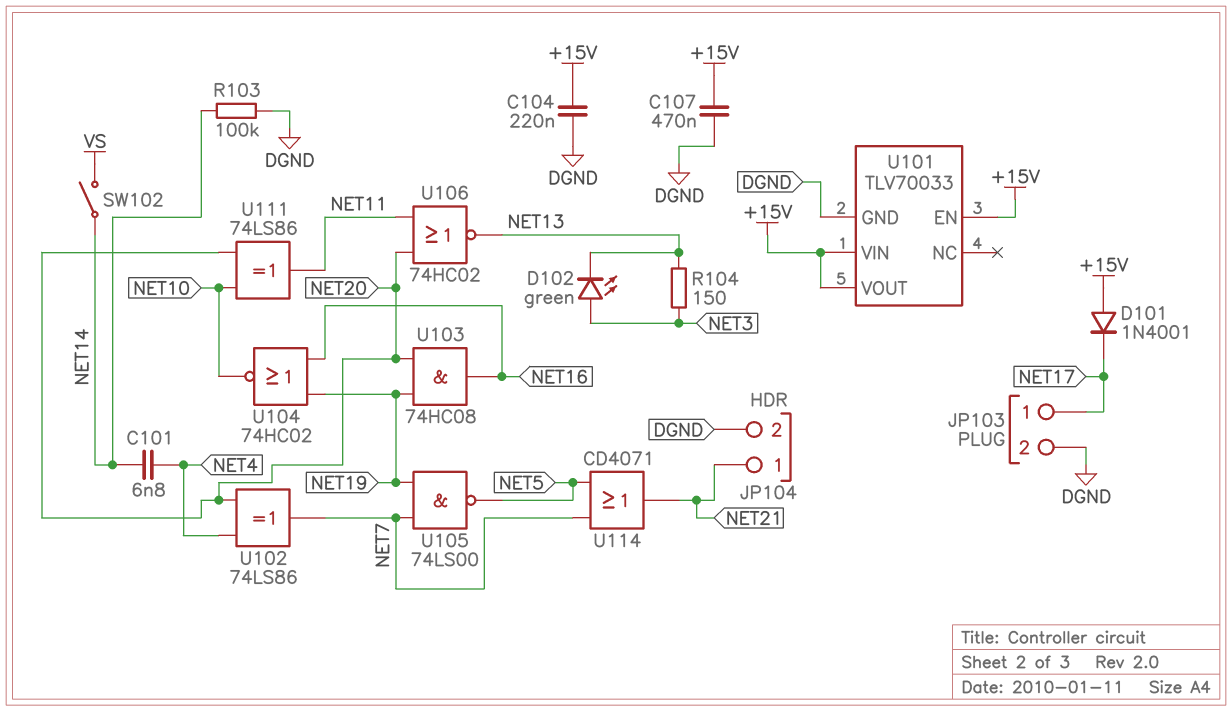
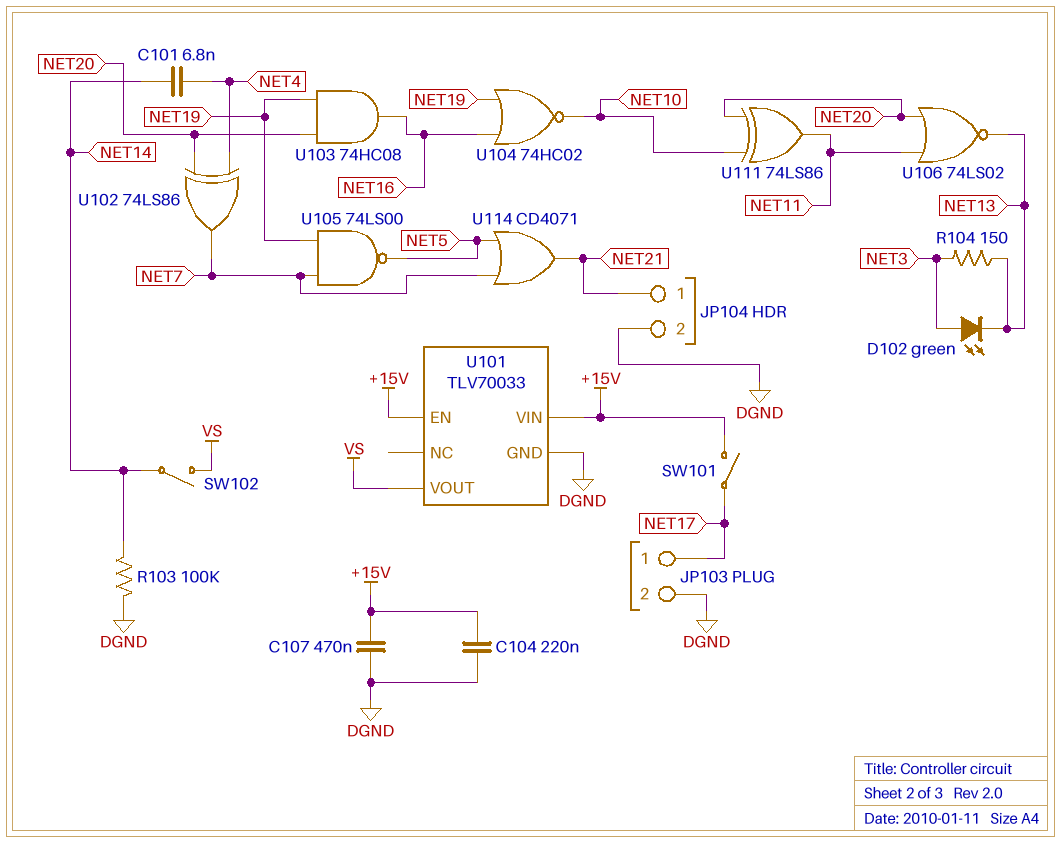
D101: diode 1N4001 (A +15V, K NET17) -> none
SW101: none -> switch (+15V, NET17)
U101 pin VOUT: +15V -> VS
U106: NOR 74HC02 (in NET11, in NET20, out NET13) -> NOR 74LS02 (in NET11, in NET20, out NET13)

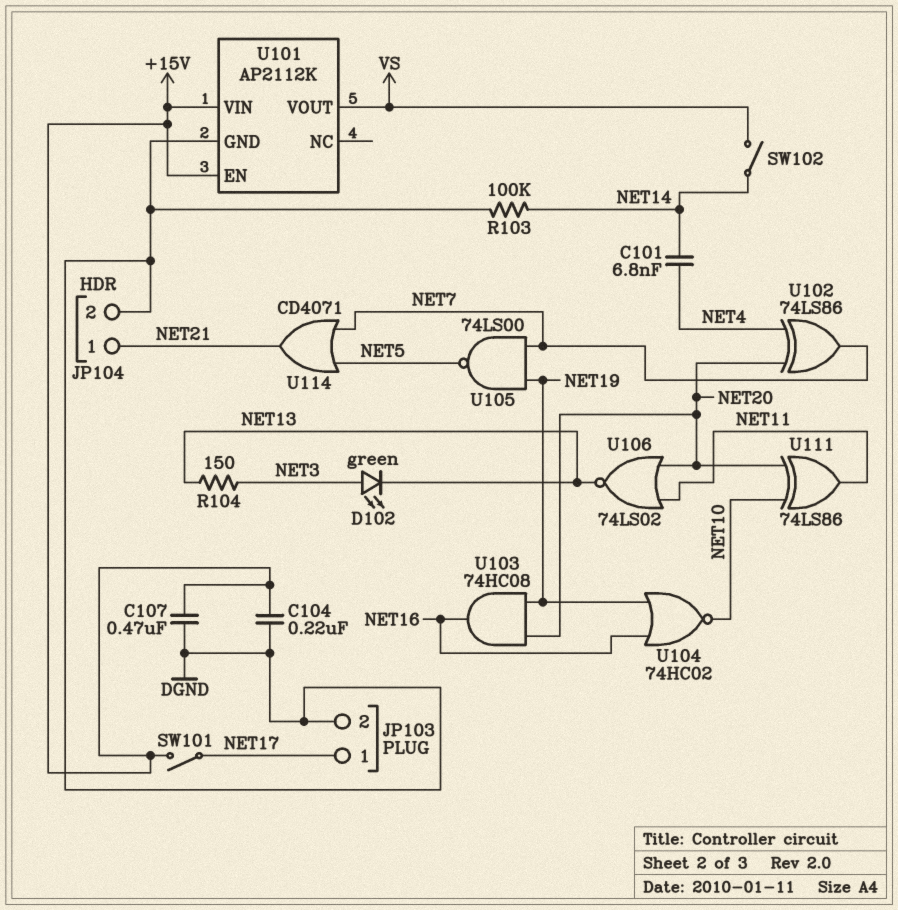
U101: TLV70033 -> AP2112K

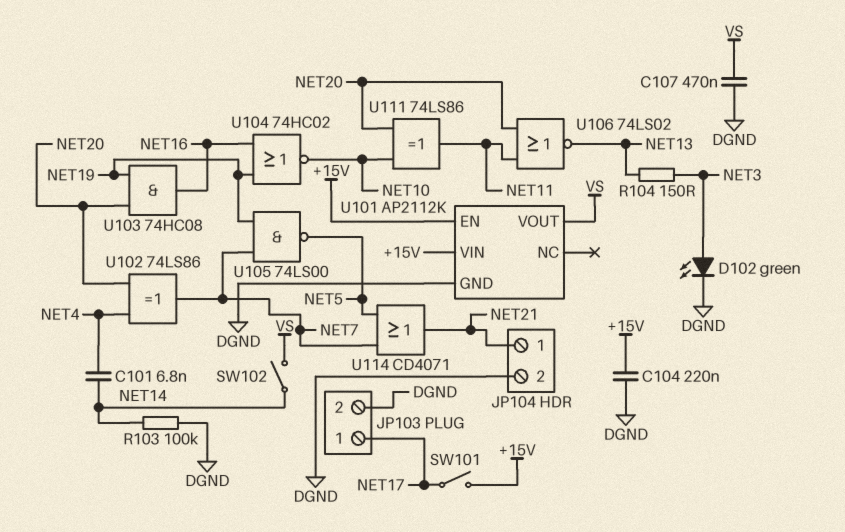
C107: 470nF (+15V, DGND) -> 470nF (DGND, VS)
D102: LED green (A NET3, K NET13) -> LED green (A NET3, K DGND)

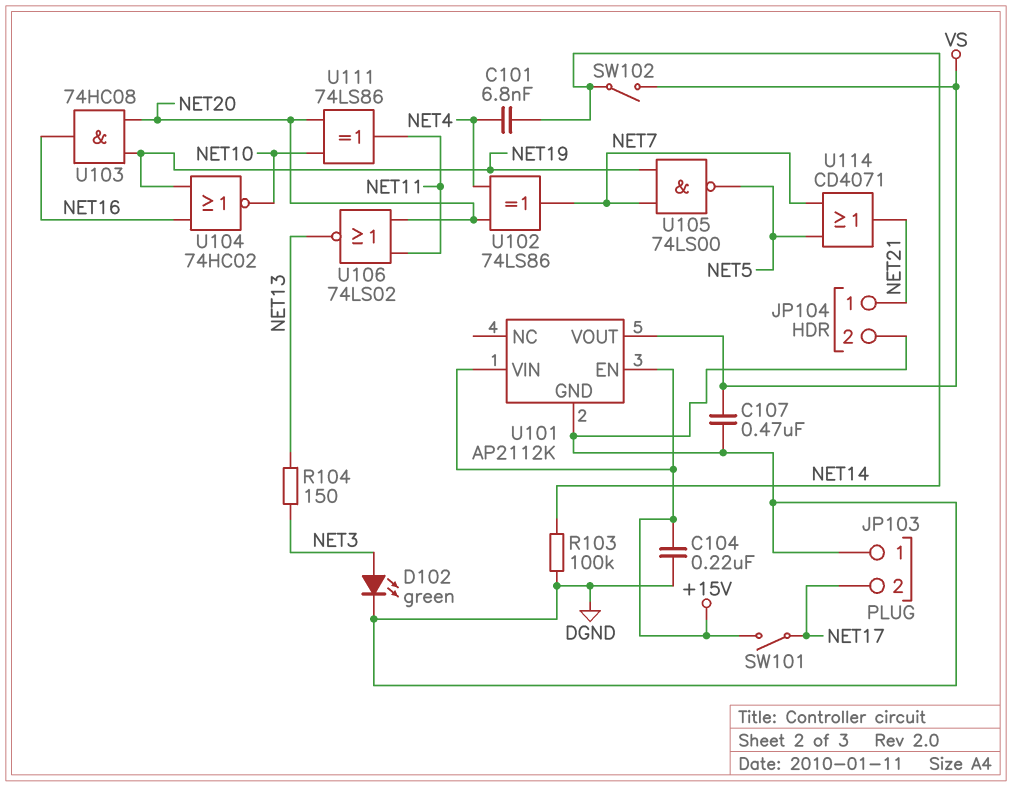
JP103 pin 1: NET17 -> DGND
JP103 pin 2: DGND -> NET17

